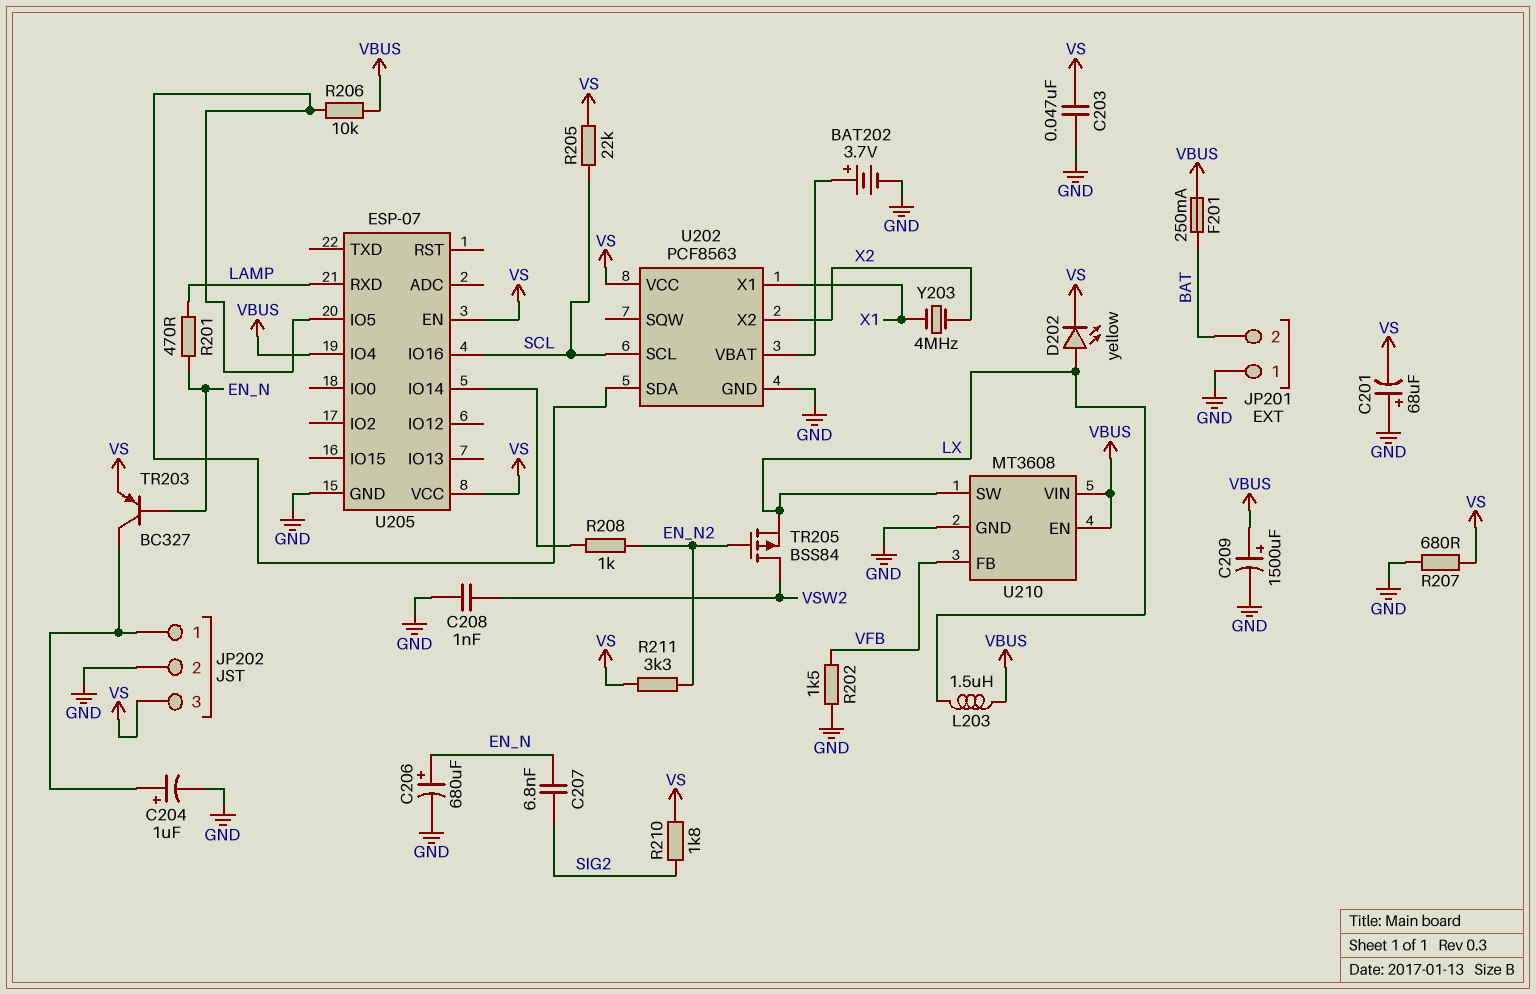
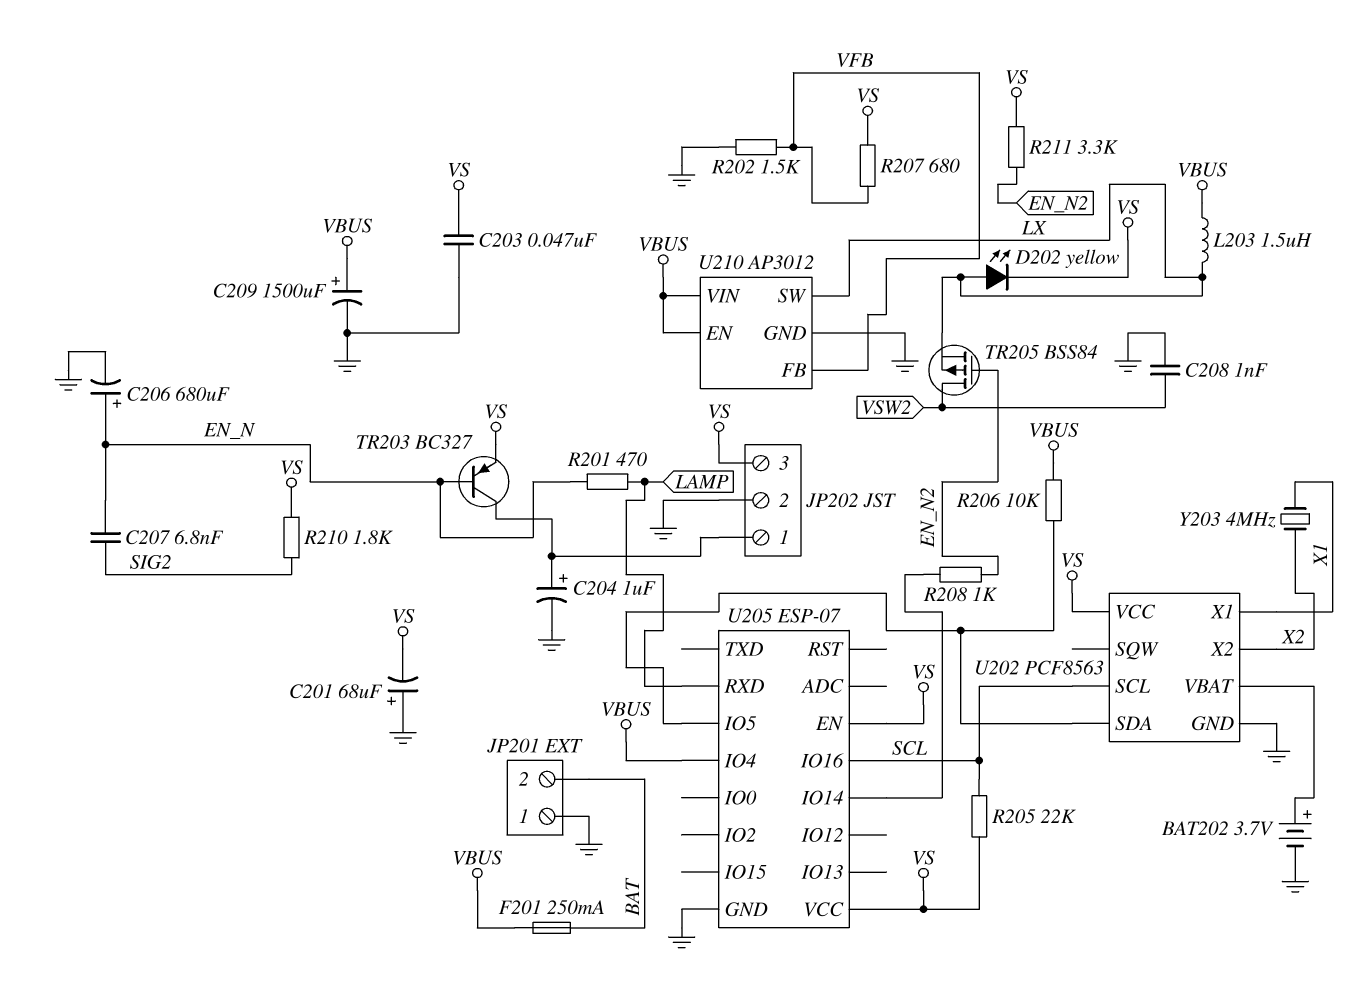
R207: 680 (GND, VS) -> 680 (VFB, VS)
U210: MT3608 -> AP3012

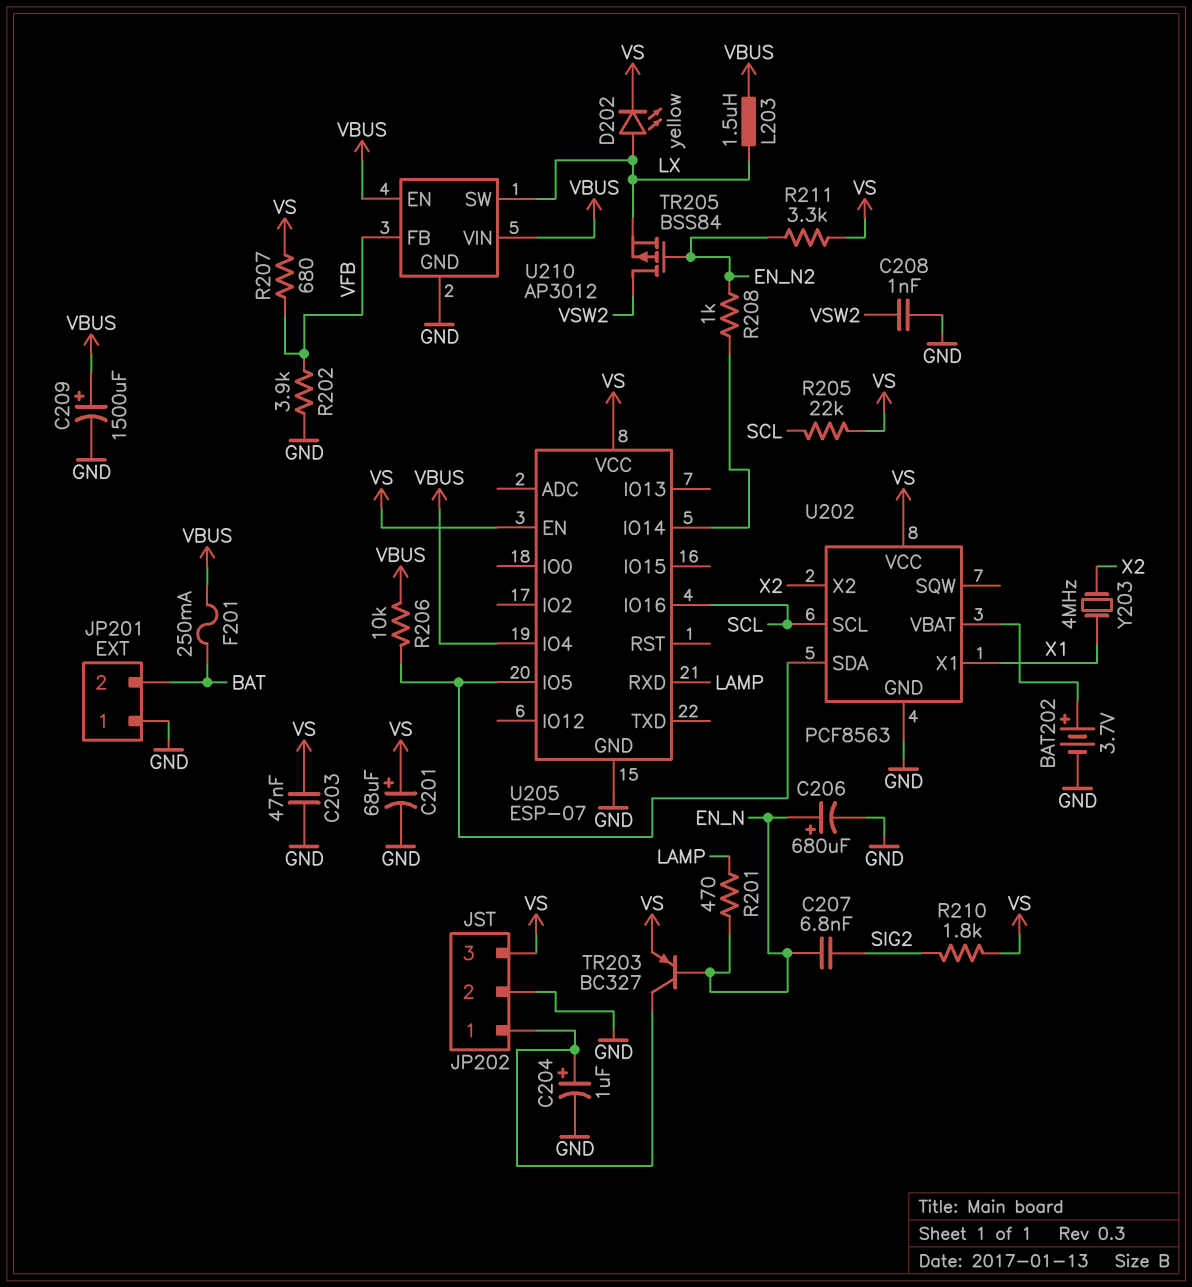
C201: 68uF (plus GND, minus VS) -> 68uF (plus VS, minus GND)
R202: 1.5k (GND, VFB) -> 3.9k (GND, VFB)

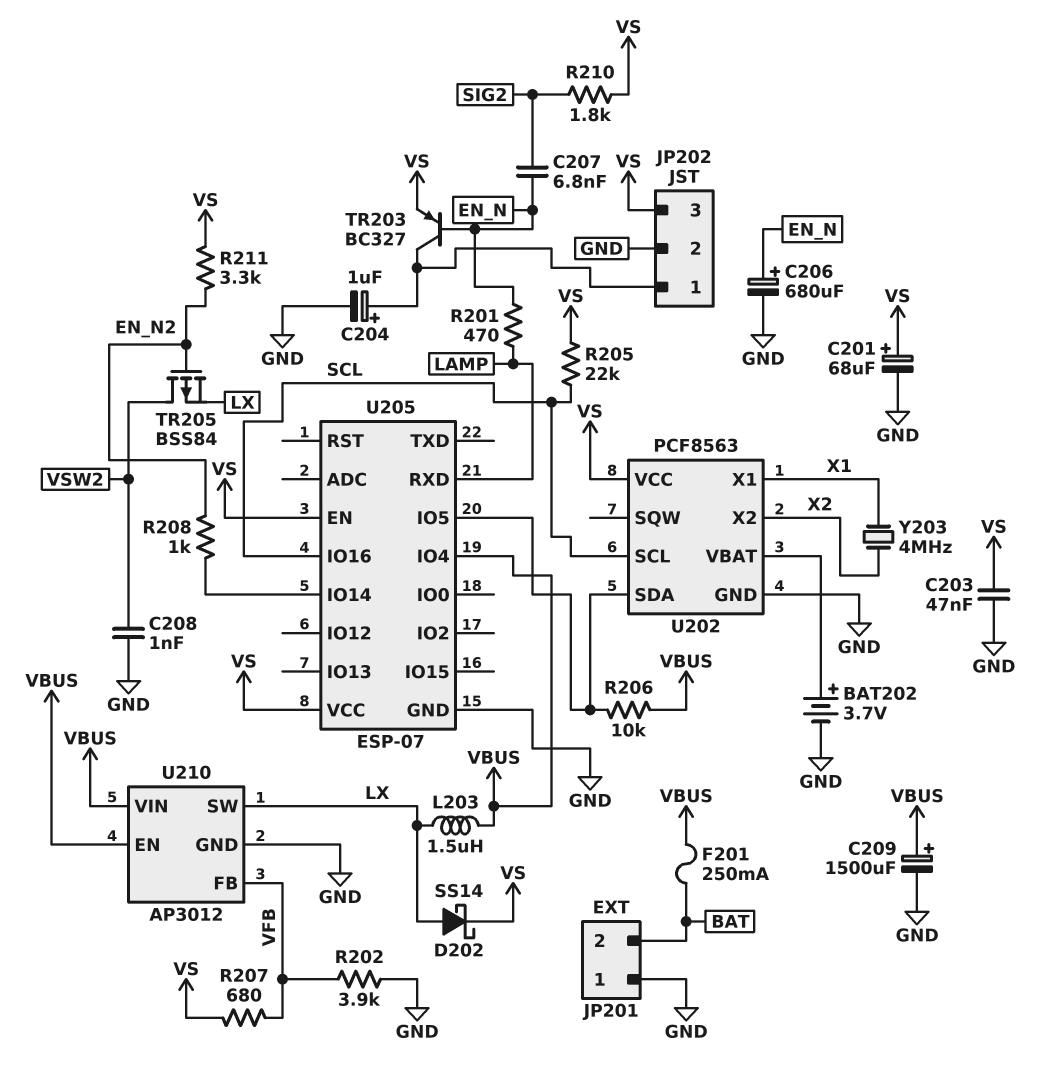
D202: LED yellow (A LX, K VS) -> schottky SS14 (A LX, K VS)

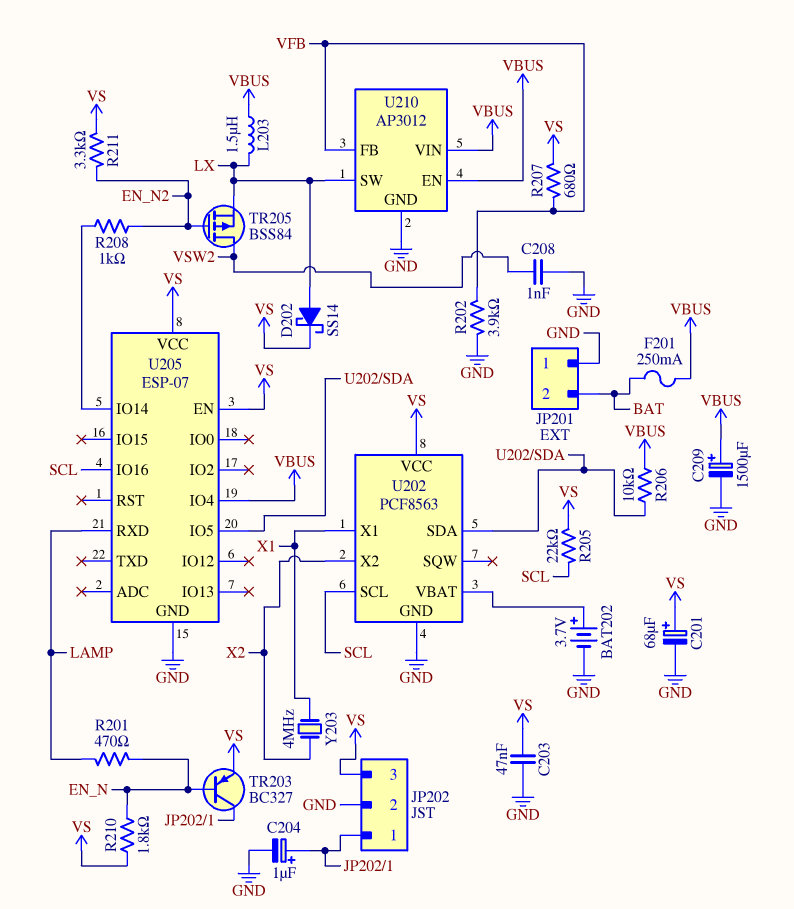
C206: 680uF (plus EN_N, minus GND) -> none
C207: 6.8nF (EN_N, SIG2) -> none
R210: 1.8k (SIG2, VS) -> 1.8k (EN_N, VS)

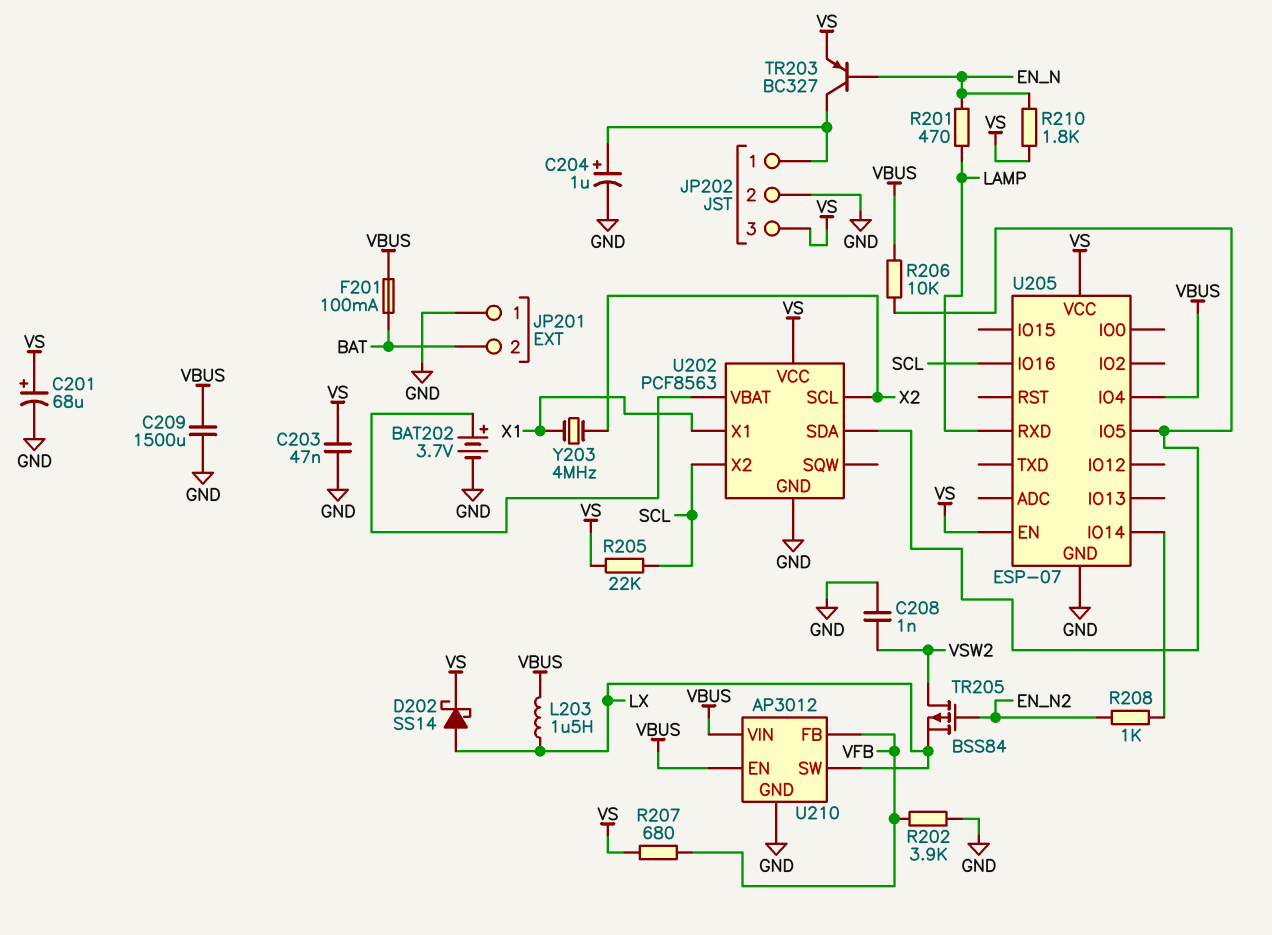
C209: 1500uF (plus VBUS, minus GND) -> 1500uF (GND, VBUS)
F201: 250mA (BAT, VBUS) -> 100mA (BAT, VBUS)
R211: 3.3k (EN_N2, VS) -> none
U202 pin SCL: SCL -> X2
U202 pin X2: X2 -> SCL

